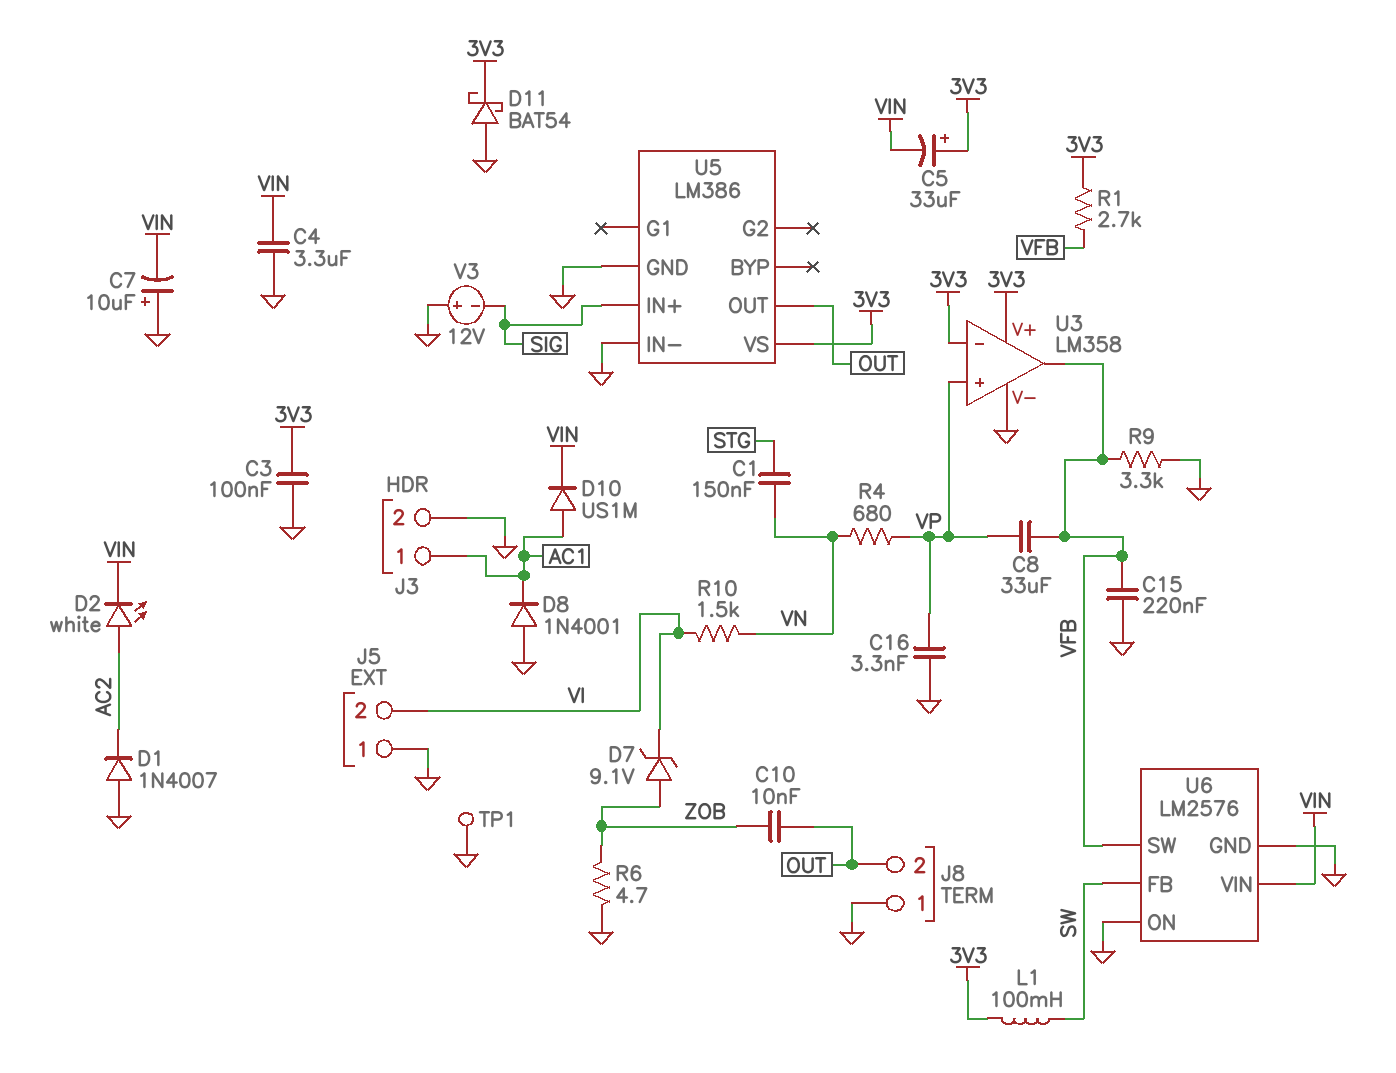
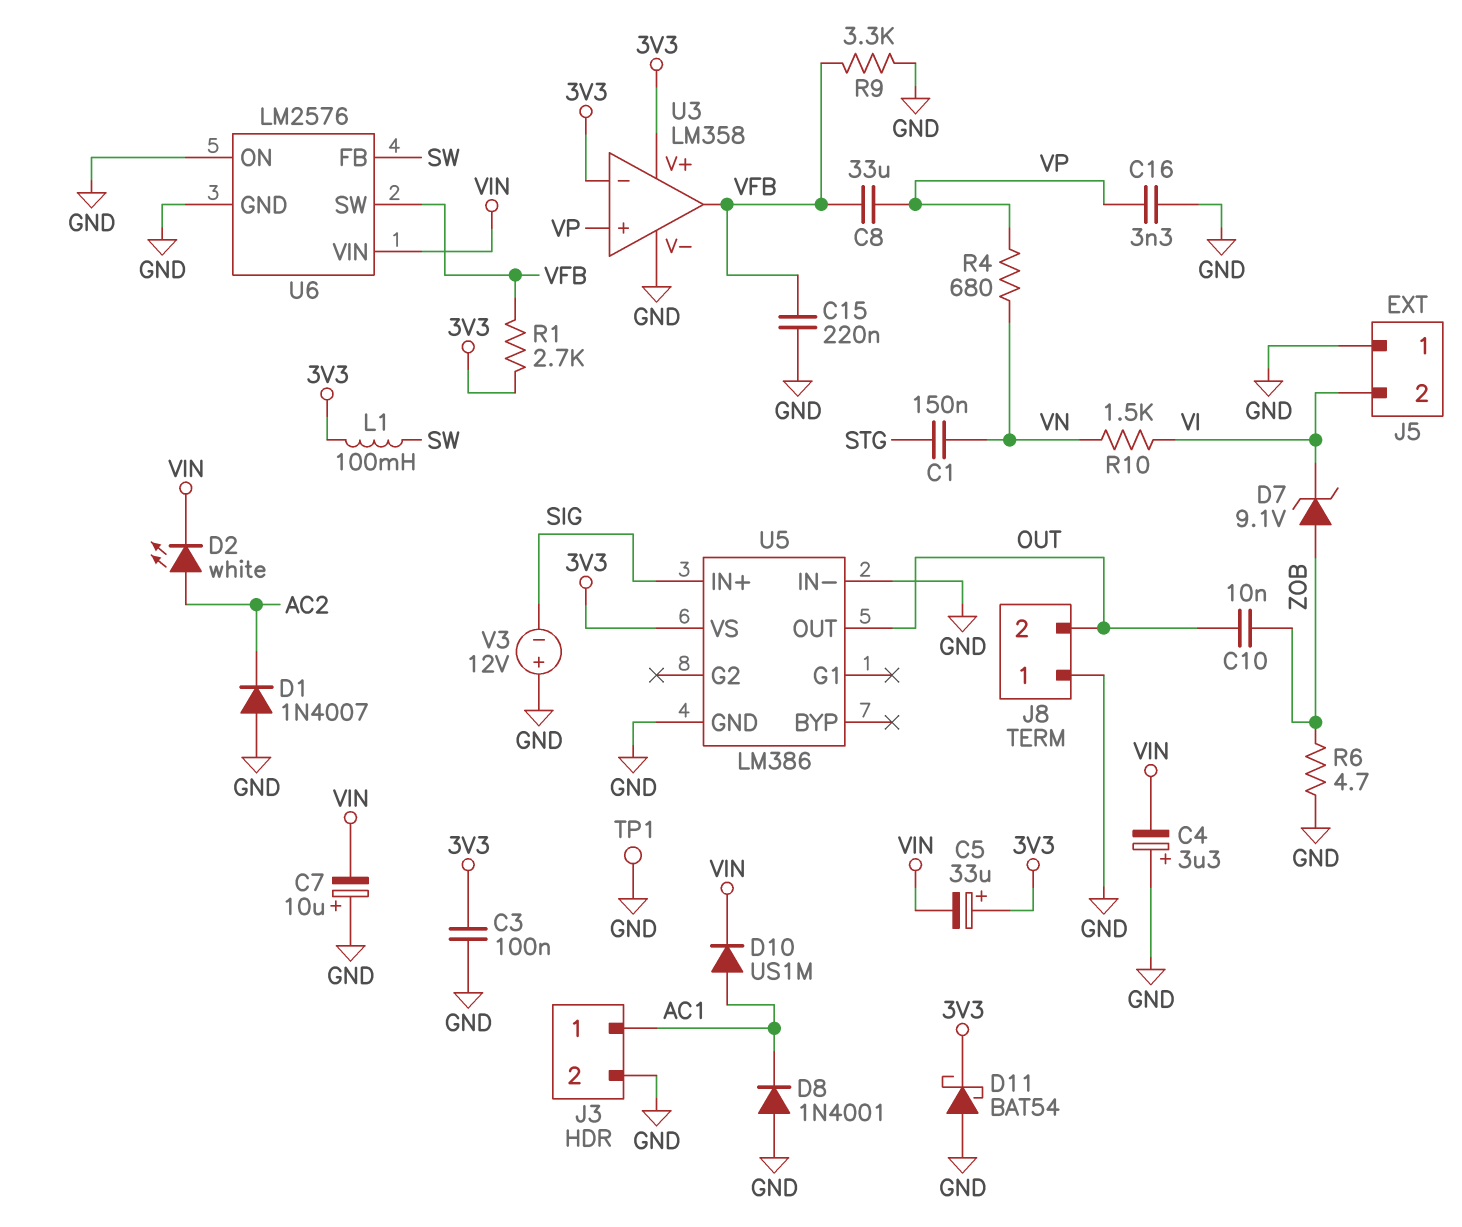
C4: 3.3uF (GND, VIN) -> 3.3uF (plus GND, minus VIN)

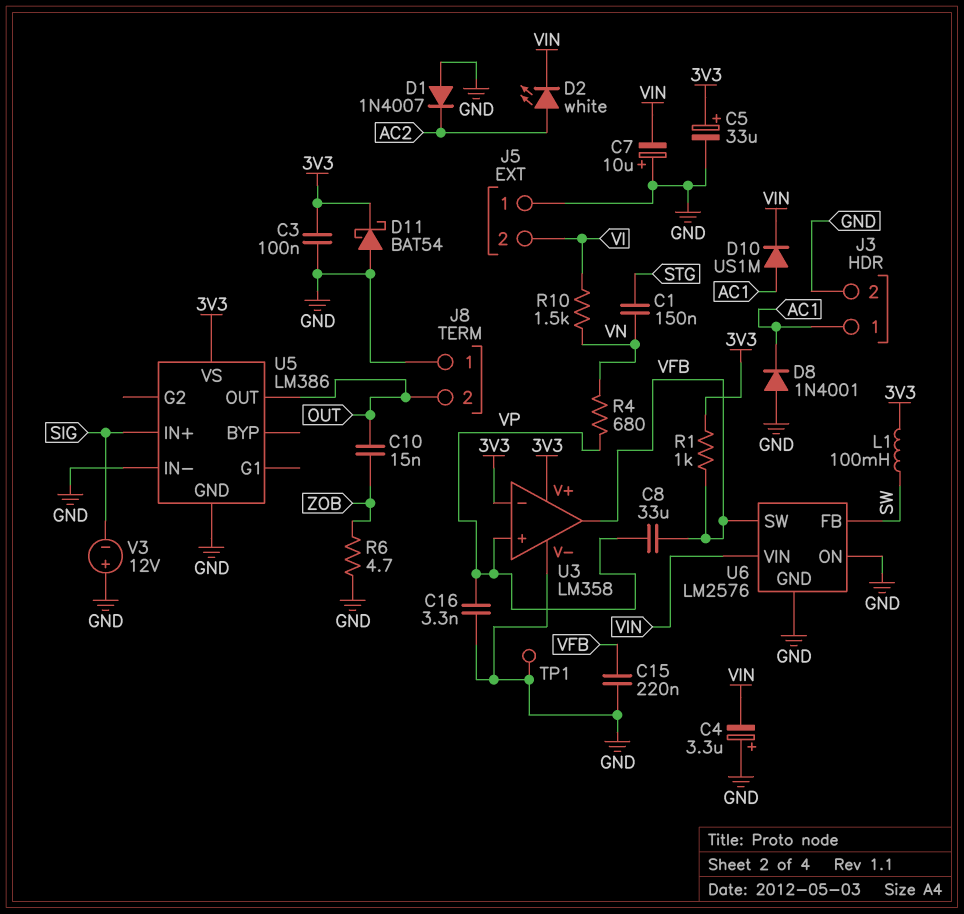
C5: 33uF (plus 3V3, minus VIN) -> 33uF (plus 3V3, minus GND)
C10: 10nF (OUT, ZOB) -> 15nF (OUT, ZOB)
D7: zener 9.1V (A ZOB, K VI) -> none
R1: 2.7k (3V3, VFB) -> 1k (3V3, VFB)
R9: 3.3k (GND, VFB) -> none

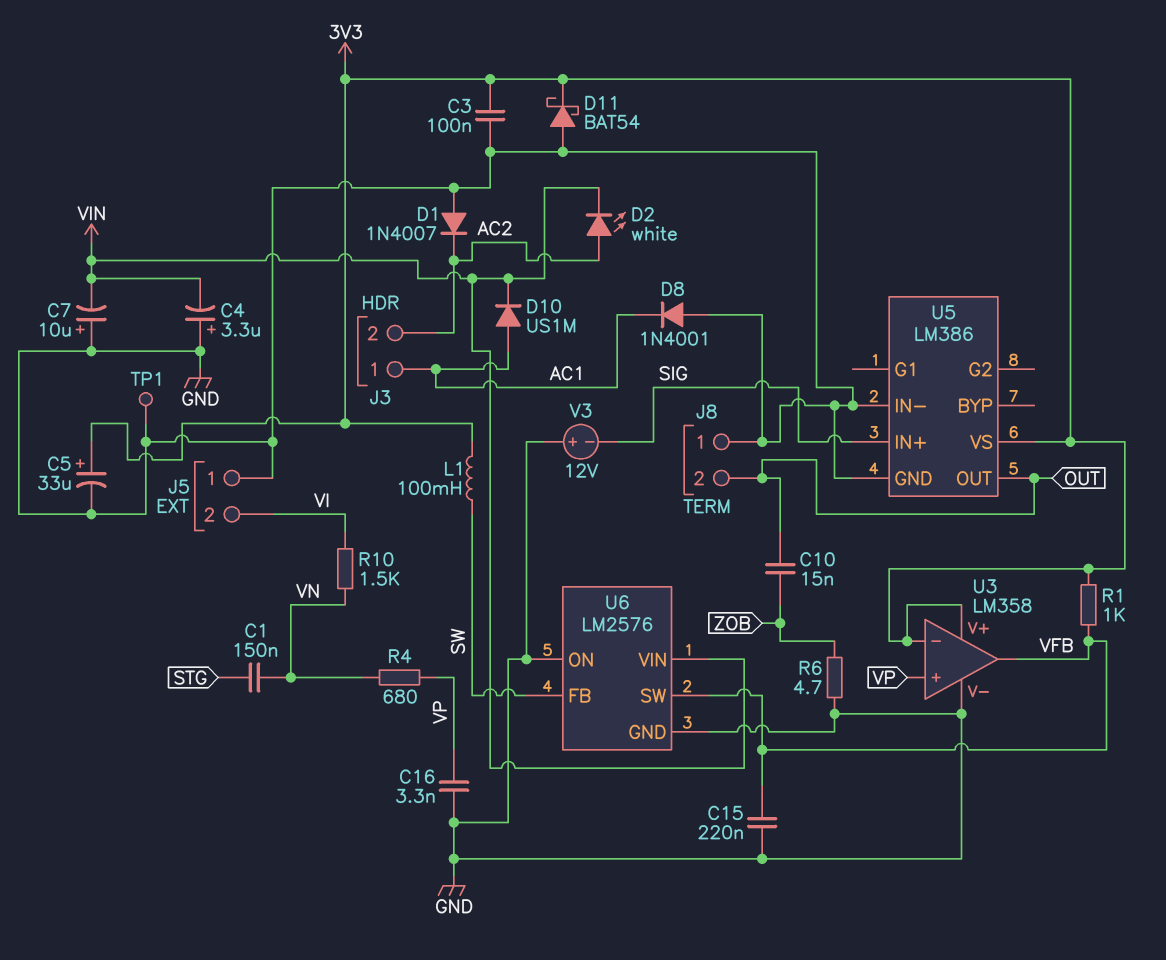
C8: 33uF (VFB, VP) -> none
J3 pin 2: GND -> AC2

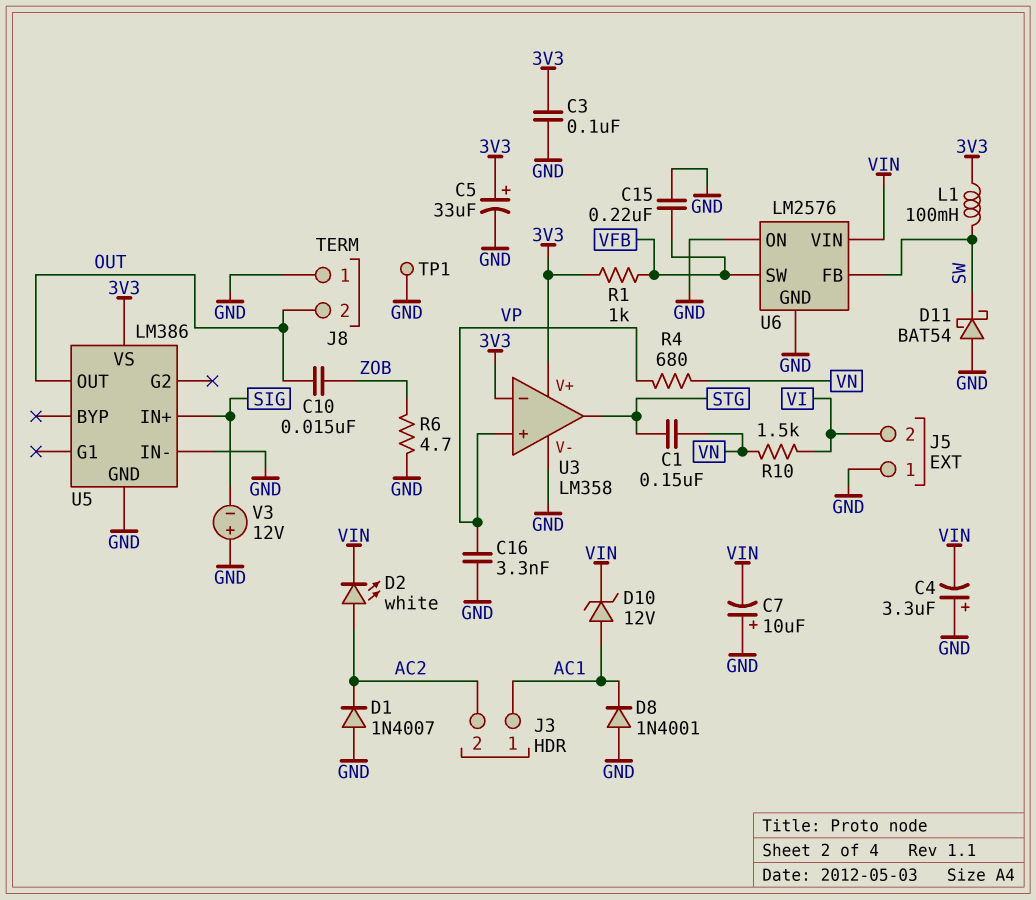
D10: diode US1M (A AC1, K VIN) -> zener 12V (A AC1, K VIN)
D11: schottky BAT54 (A GND, K 3V3) -> schottky BAT54 (A GND, K SW)
U3 pin out: VFB -> STG

